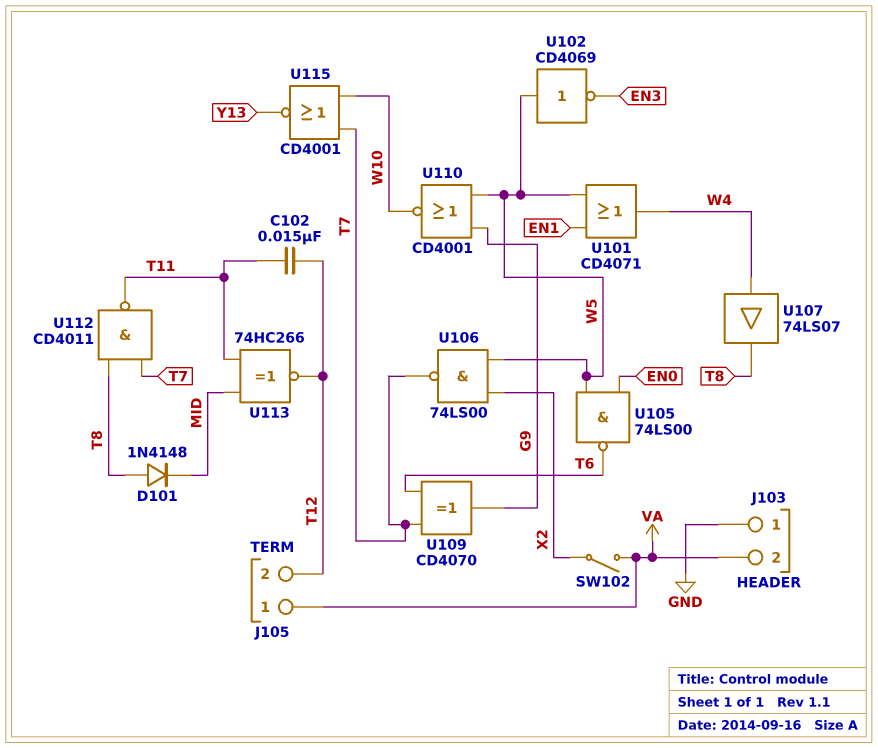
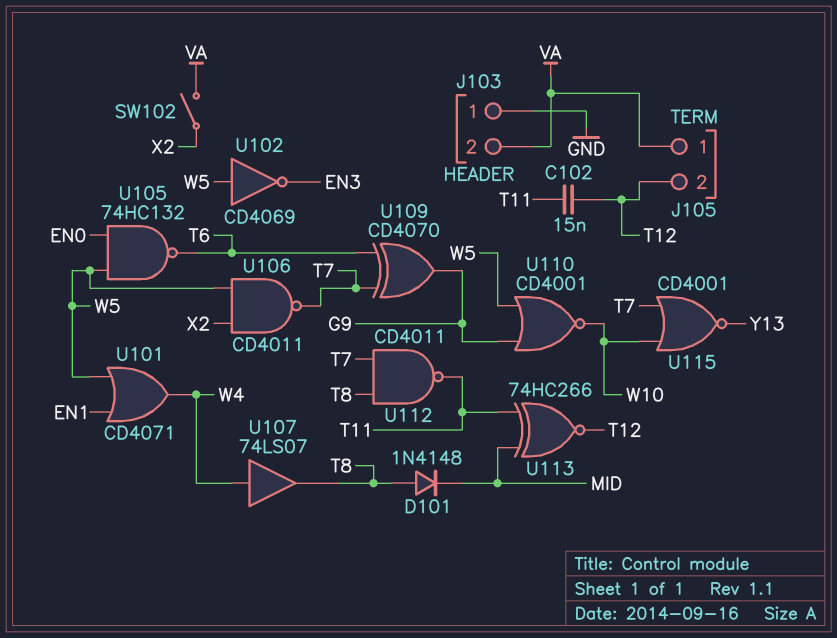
U105: NAND 74LS00 (in EN0, in W5, out T6) -> NAND 74HC132 (in EN0, in W5, out T6)
U106: NAND 74LS00 (in W5, in X2, out T7) -> NAND CD4011 (in W5, in X2, out T7)

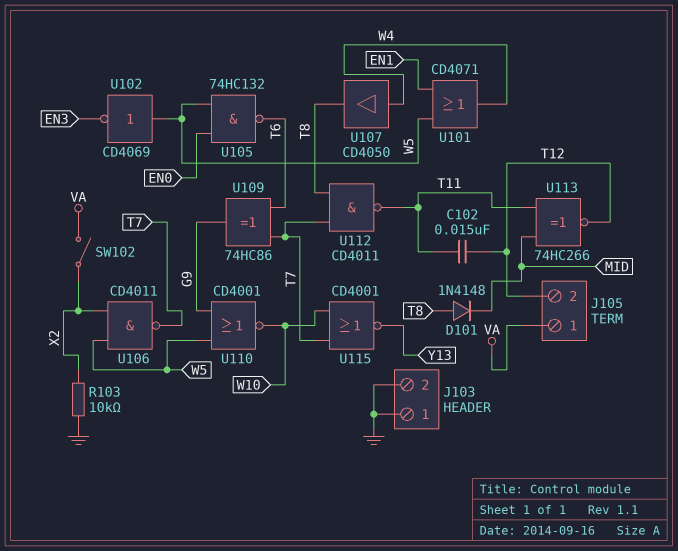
J103 pin 2: VA -> GND
R103: none -> 10k (GND, X2)
U107: buffer 74LS07 (in W4, out T8) -> buffer CD4050 (in W4, out T8)
U109: XOR CD4070 (in T6, in T7, out G9) -> XOR 74HC86 (in T6, in T7, out G9)

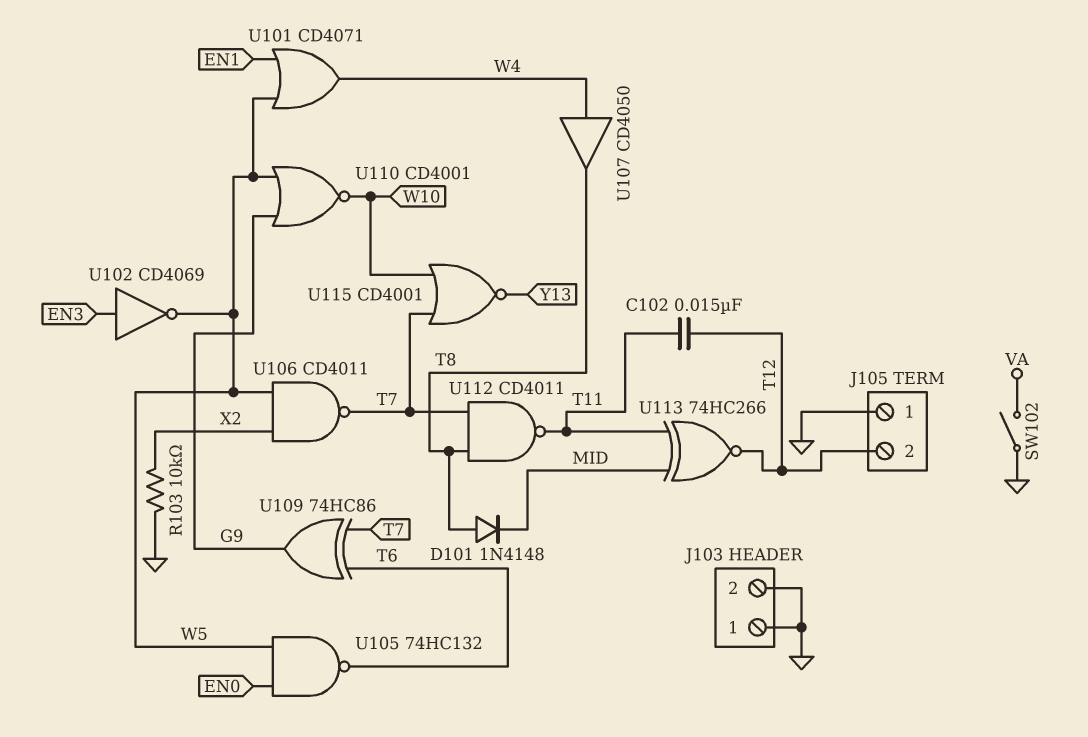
J105 pin 1: VA -> GND
SW102: switch (VA, X2) -> switch (GND, VA)
U102: NOT CD4069 (in W5, out EN3) -> NOT CD4069 (in EN3, out W5)

